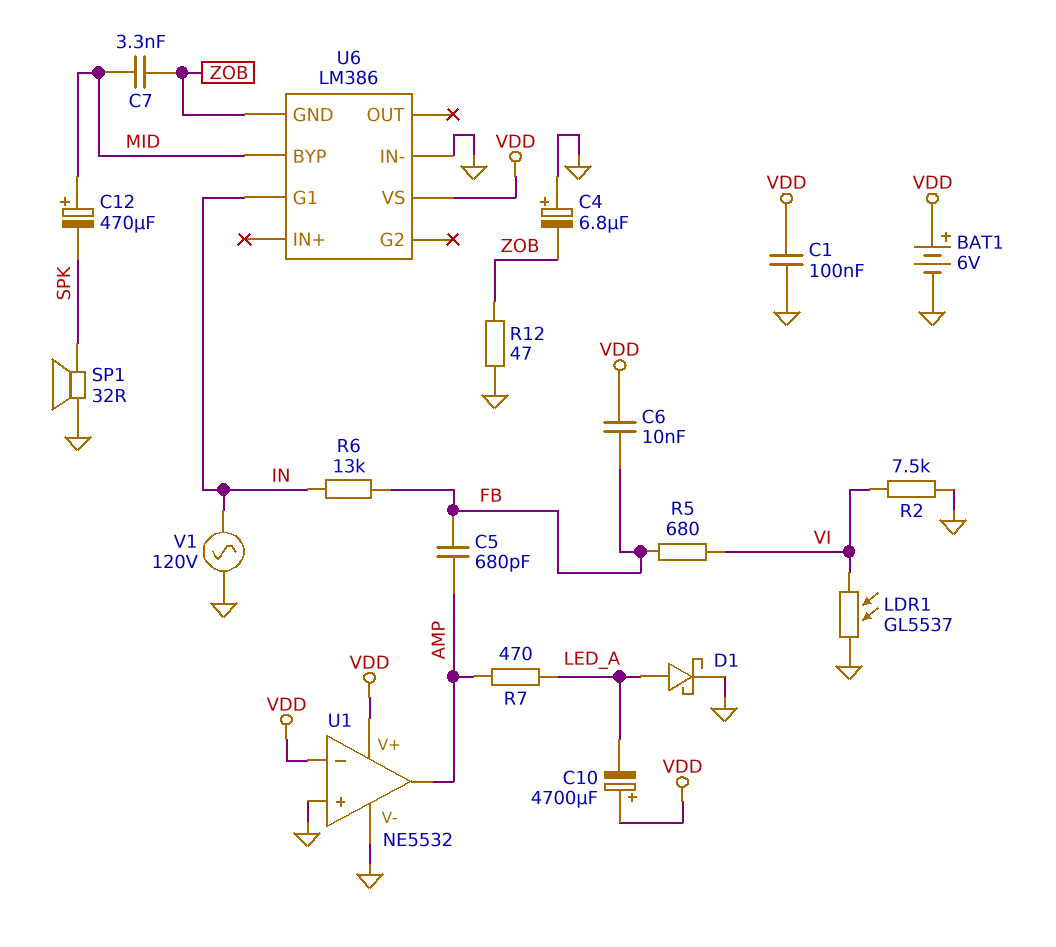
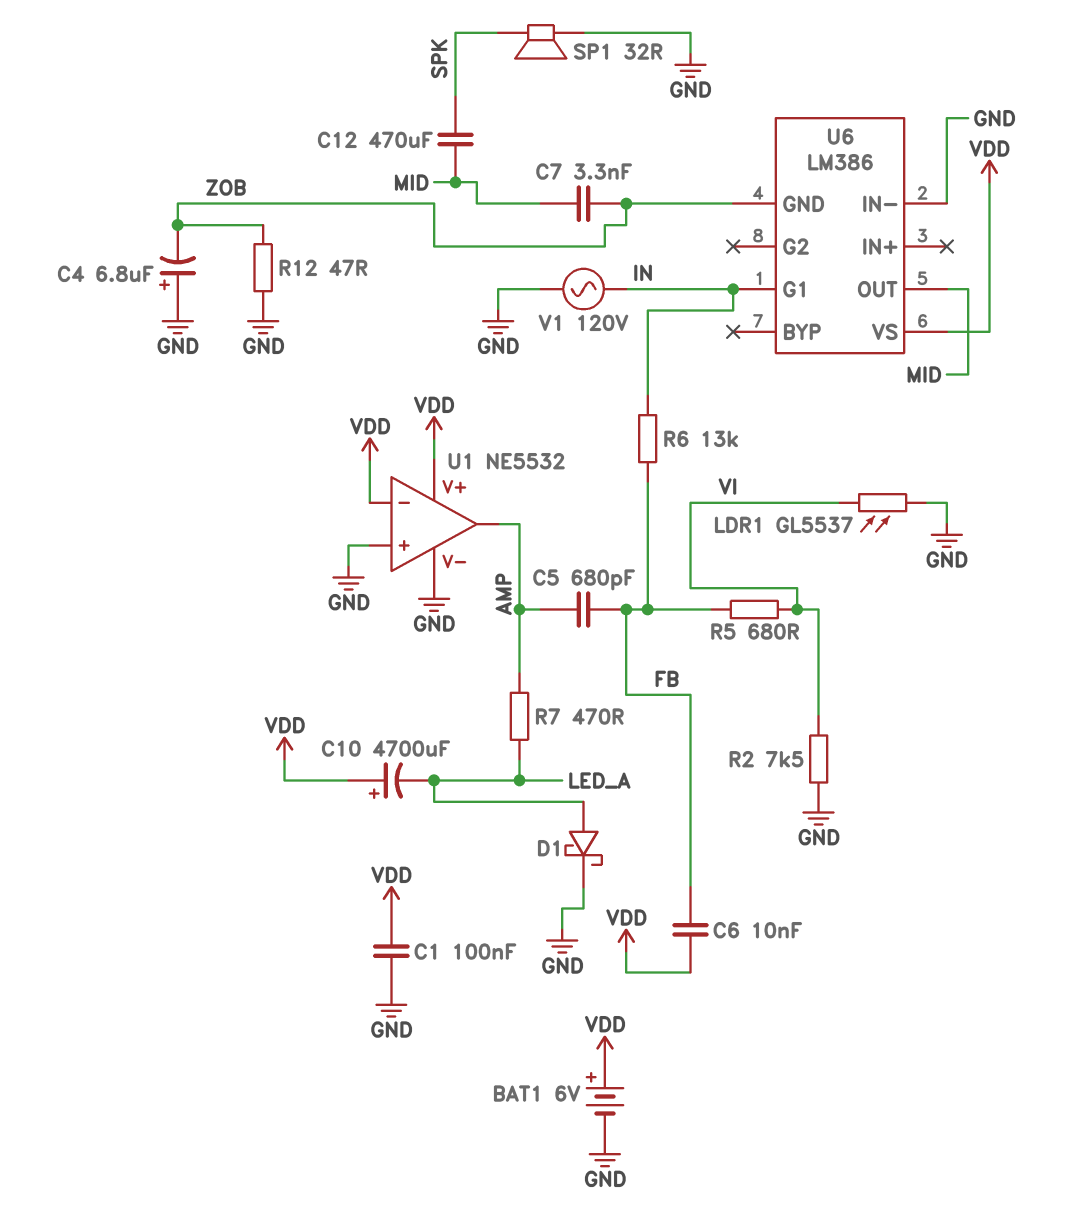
C12: 470uF (plus MID, minus SPK) -> 470uF (MID, SPK)
U6 pin BYP: MID -> none
U6 pin OUT: none -> MID

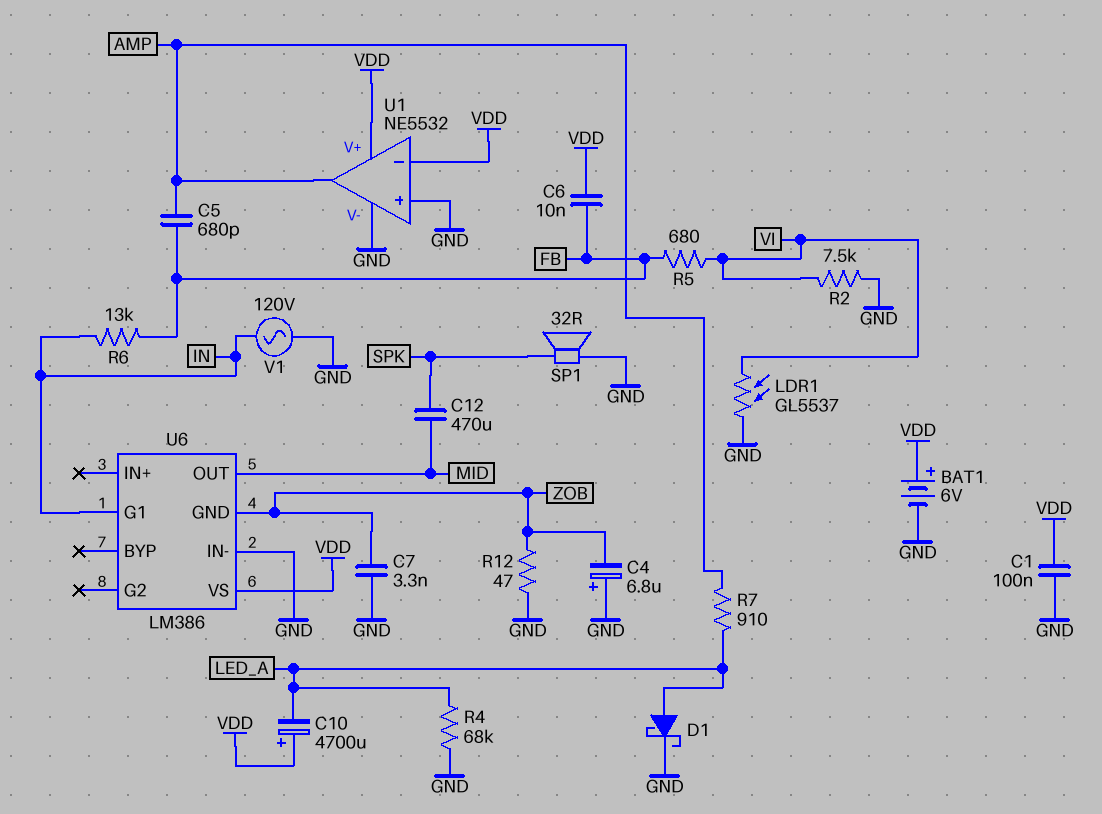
C7: 3.3nF (MID, ZOB) -> 3.3nF (GND, ZOB)
R4: none -> 68k (GND, LED_A)
R7: 470 (AMP, LED_A) -> 910 (AMP, LED_A)

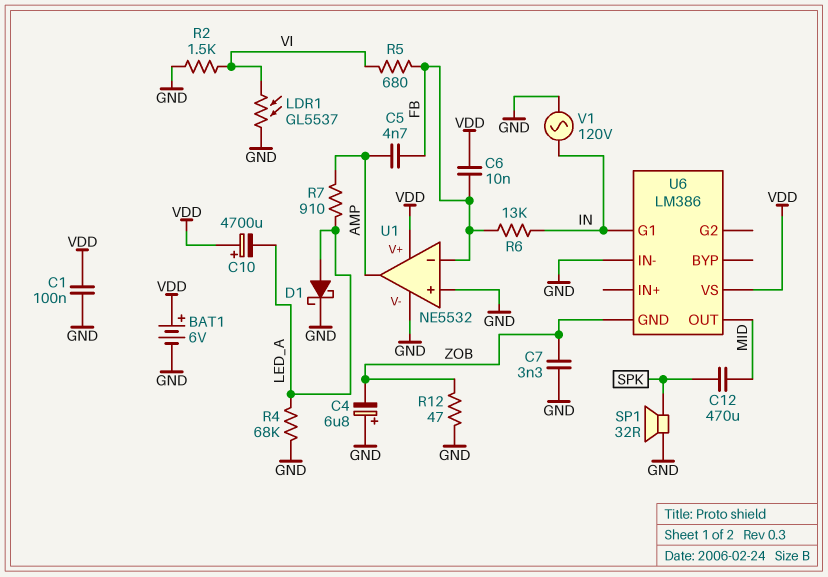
C5: 680pF (AMP, FB) -> 4.7nF (AMP, FB)
R2: 7.5k (GND, VI) -> 1.5k (GND, VI)
U1 pin in-: VDD -> FB

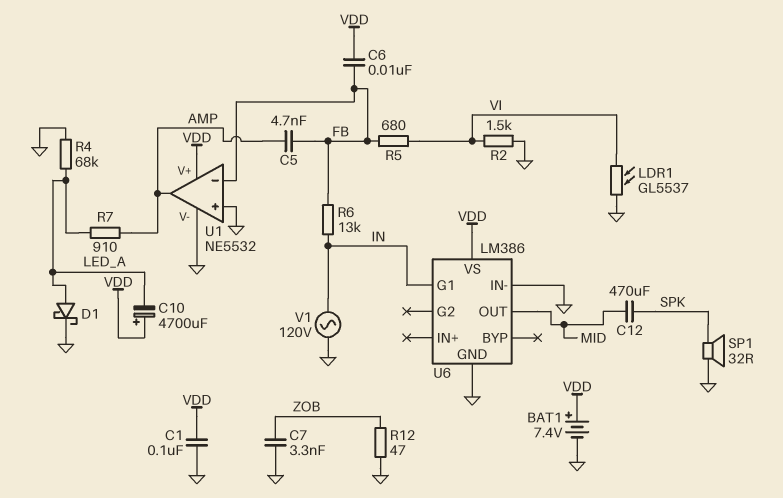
BAT1: 6V (plus VDD, minus GND) -> 7.4V (plus VDD, minus GND)
C4: 6.8uF (plus GND, minus ZOB) -> none
U6 pin GND: ZOB -> GND

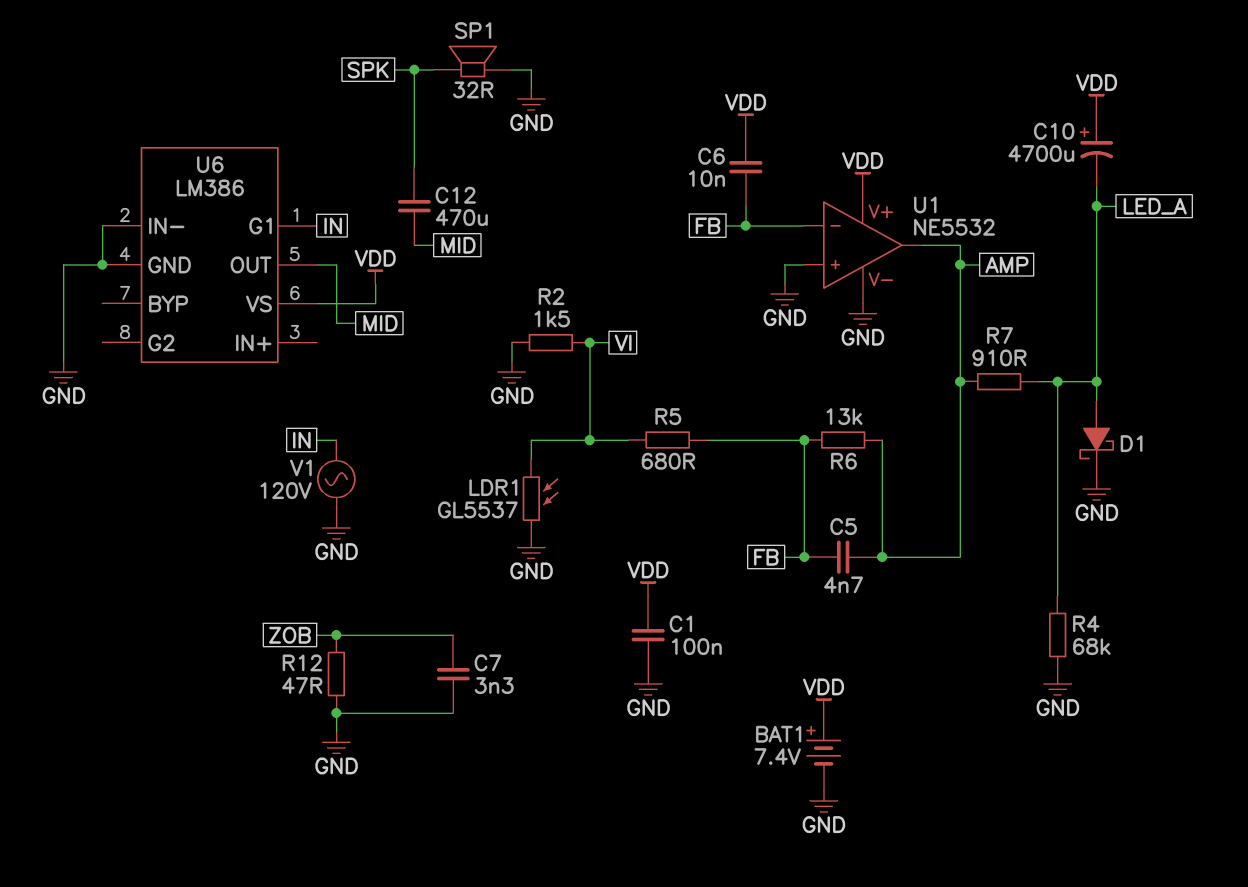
R6: 13k (FB, IN) -> 13k (AMP, FB)

